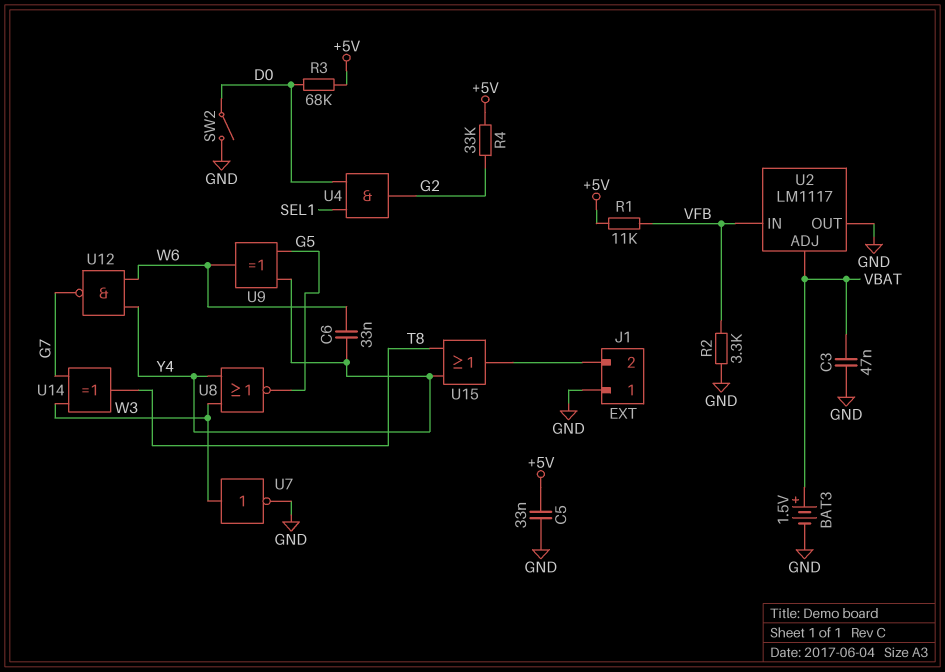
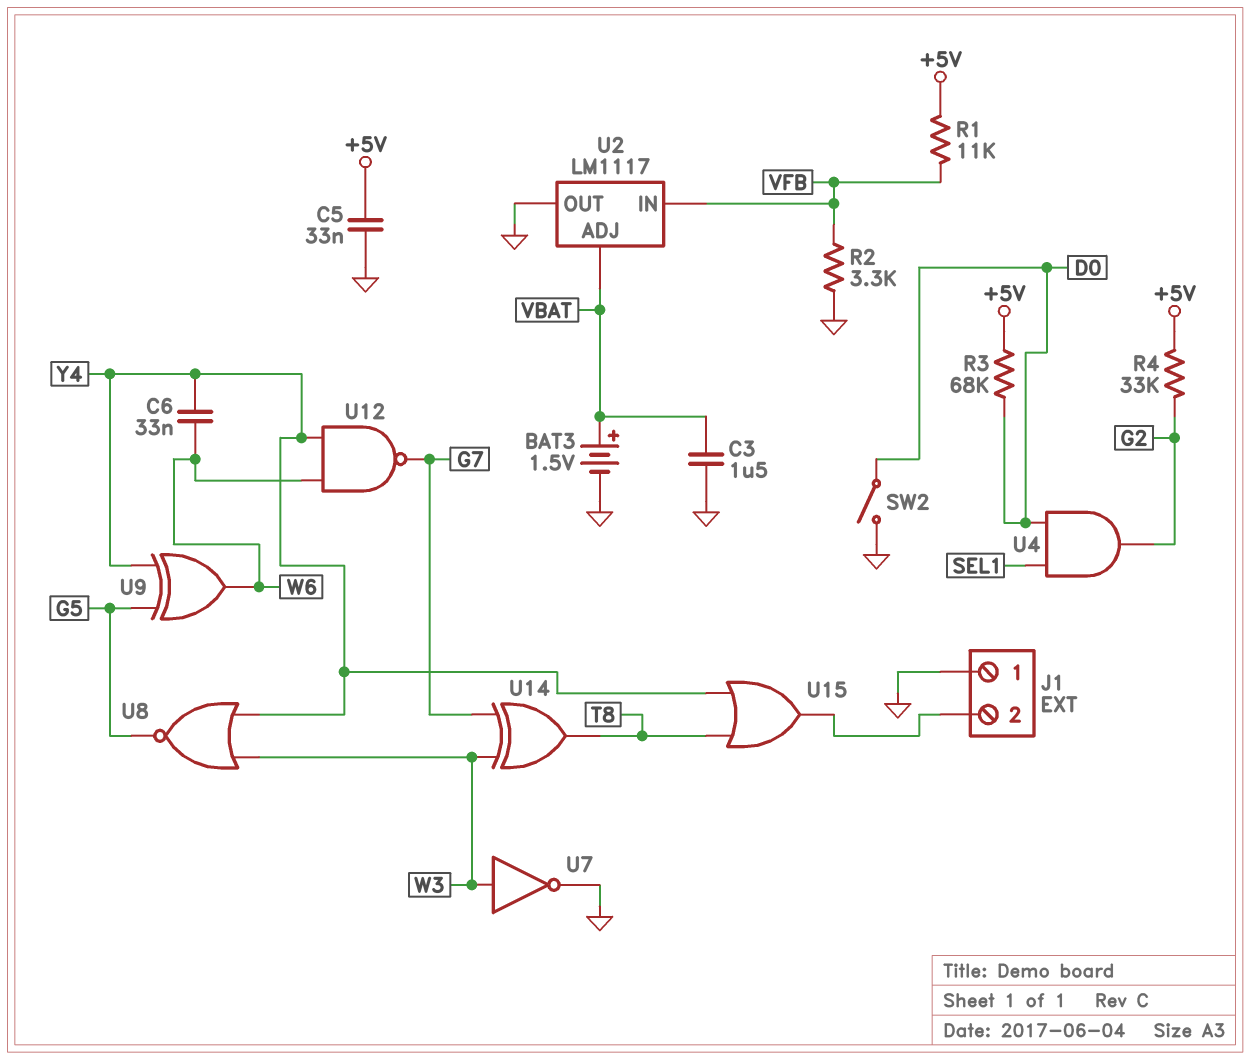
C3: 47nF (GND, VBAT) -> 1.5uF (GND, VBAT)

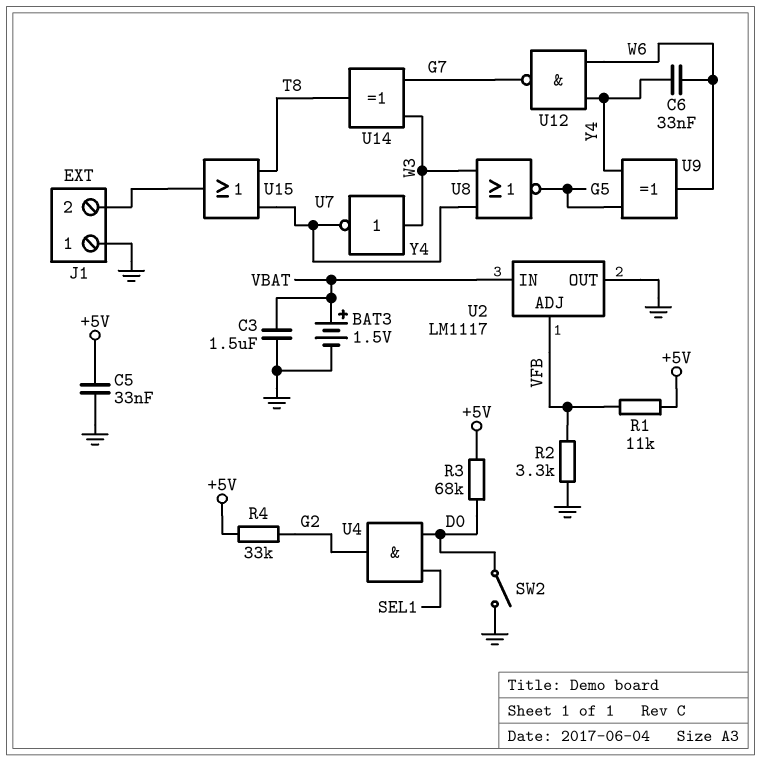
U2 pin ADJ: VBAT -> VFB
U2 pin IN: VFB -> VBAT
U7: NOT (in W3, out GND) -> NOT (in W3, out Y4)

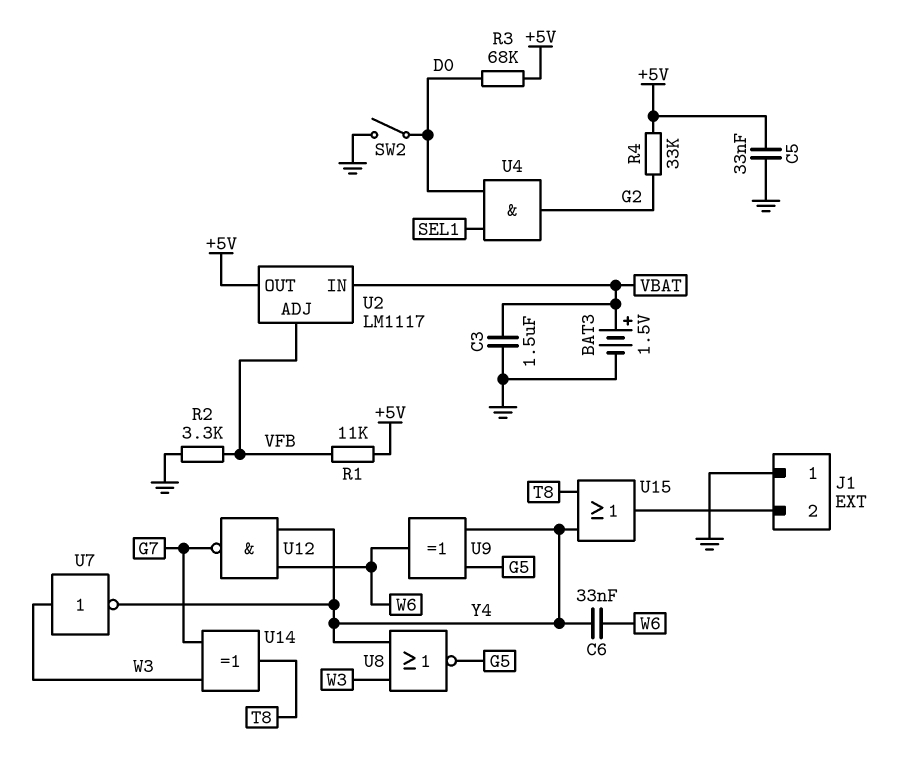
U2 pin OUT: GND -> +5V

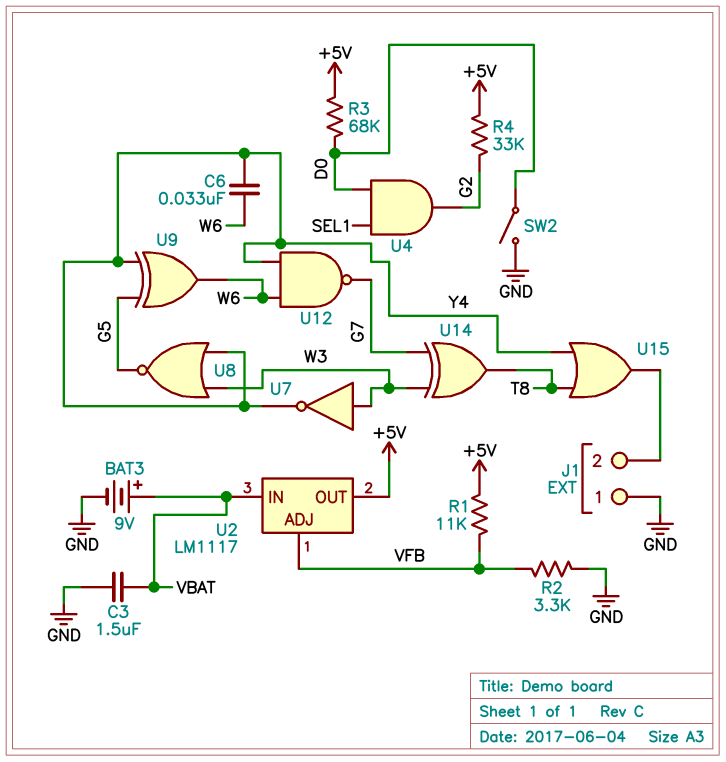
BAT3: 1.5V (plus VBAT, minus GND) -> 9V (plus VBAT, minus GND)
C5: 33nF (+5V, GND) -> none

